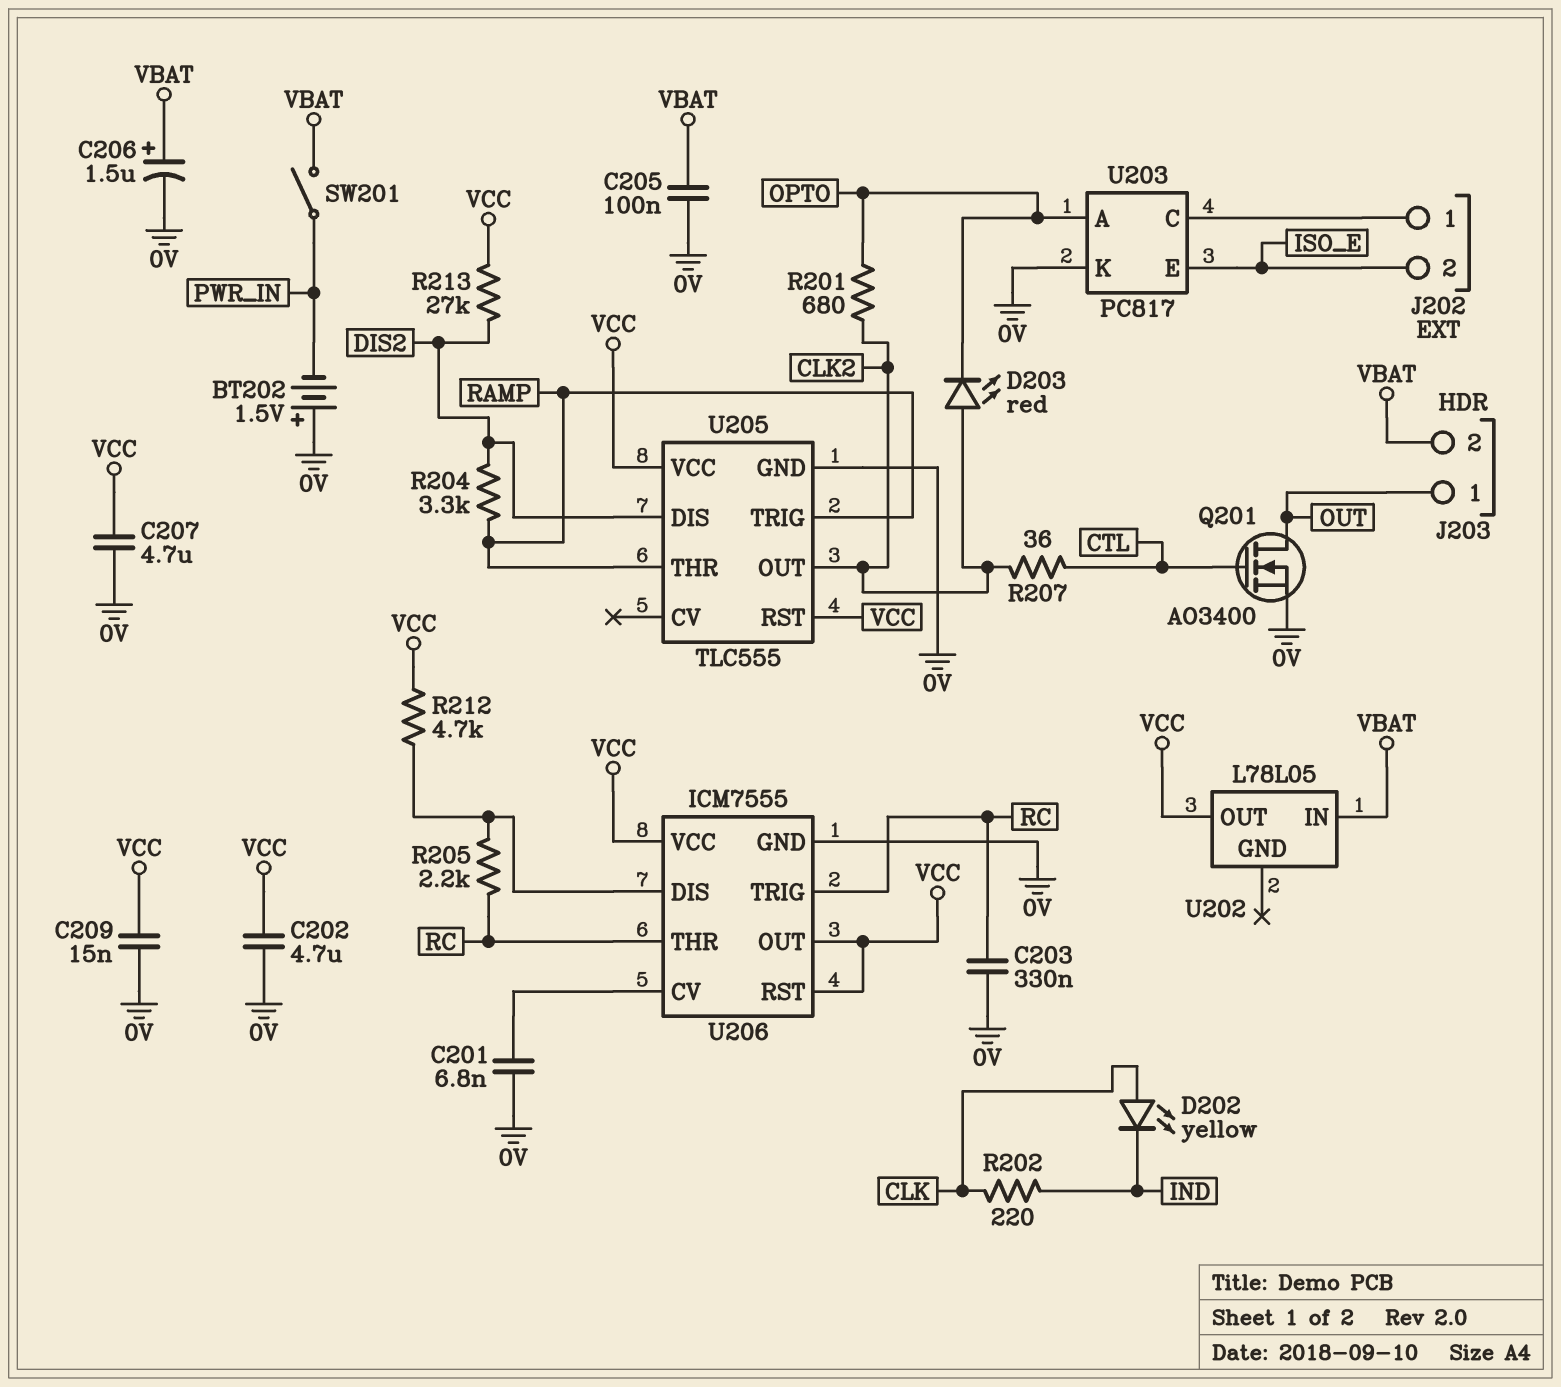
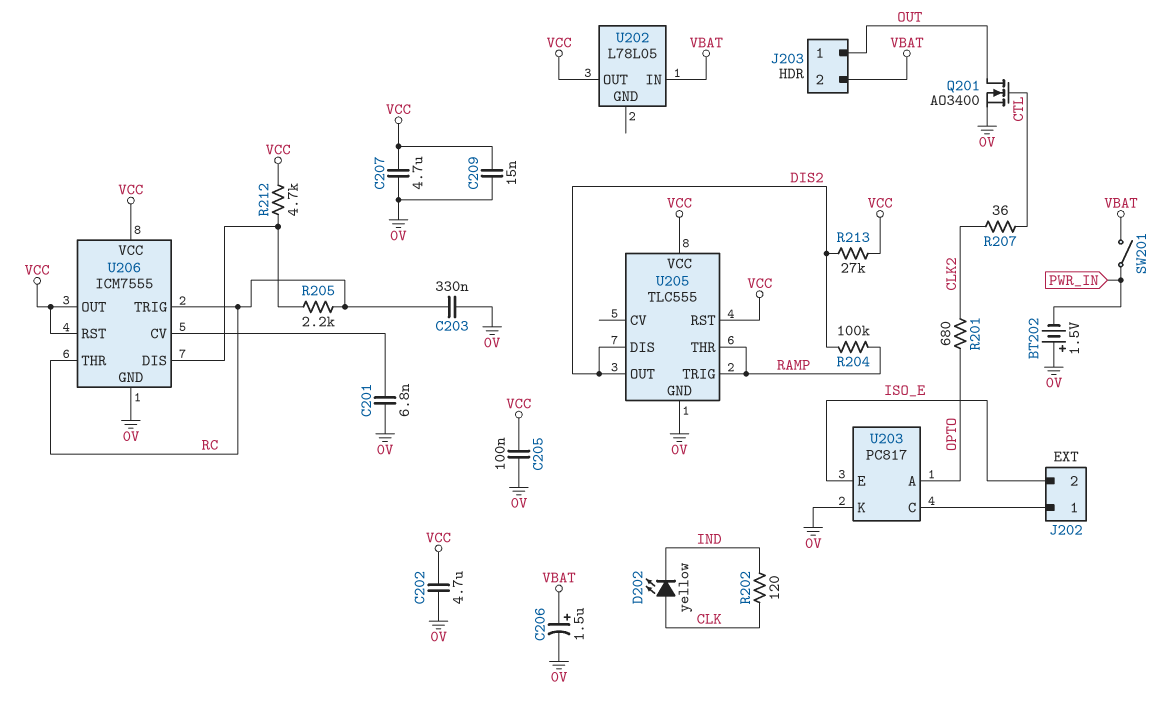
C205: 100nF (0V, VBAT) -> 100nF (0V, VCC)
D203: LED red (A CLK2, K OPTO) -> none
R202: 220 (CLK, IND) -> 120 (CLK, IND)
R204: 3.3k (DIS2, RAMP) -> 100k (DIS2, RAMP)
U205 pin OUT: CLK2 -> DIS2

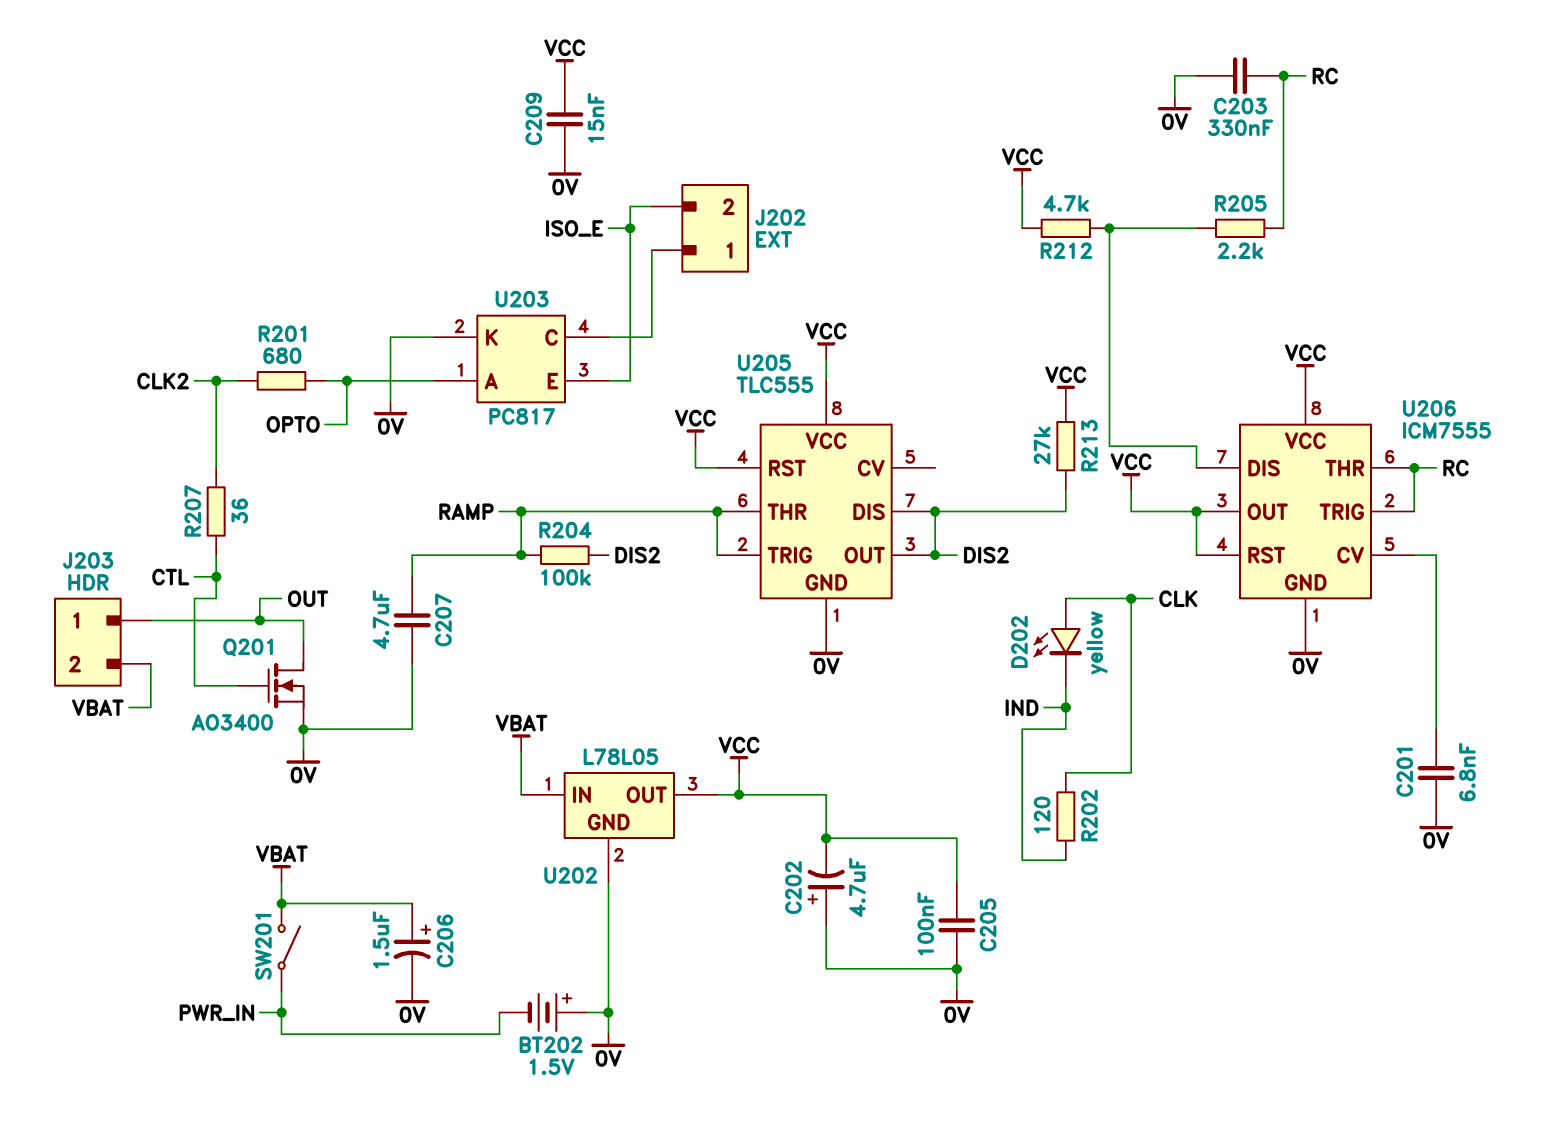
C202: 4.7uF (0V, VCC) -> 4.7uF (plus 0V, minus VCC)
C207: 4.7uF (0V, VCC) -> 4.7uF (0V, RAMP)
U202 pin GND: none -> 0V

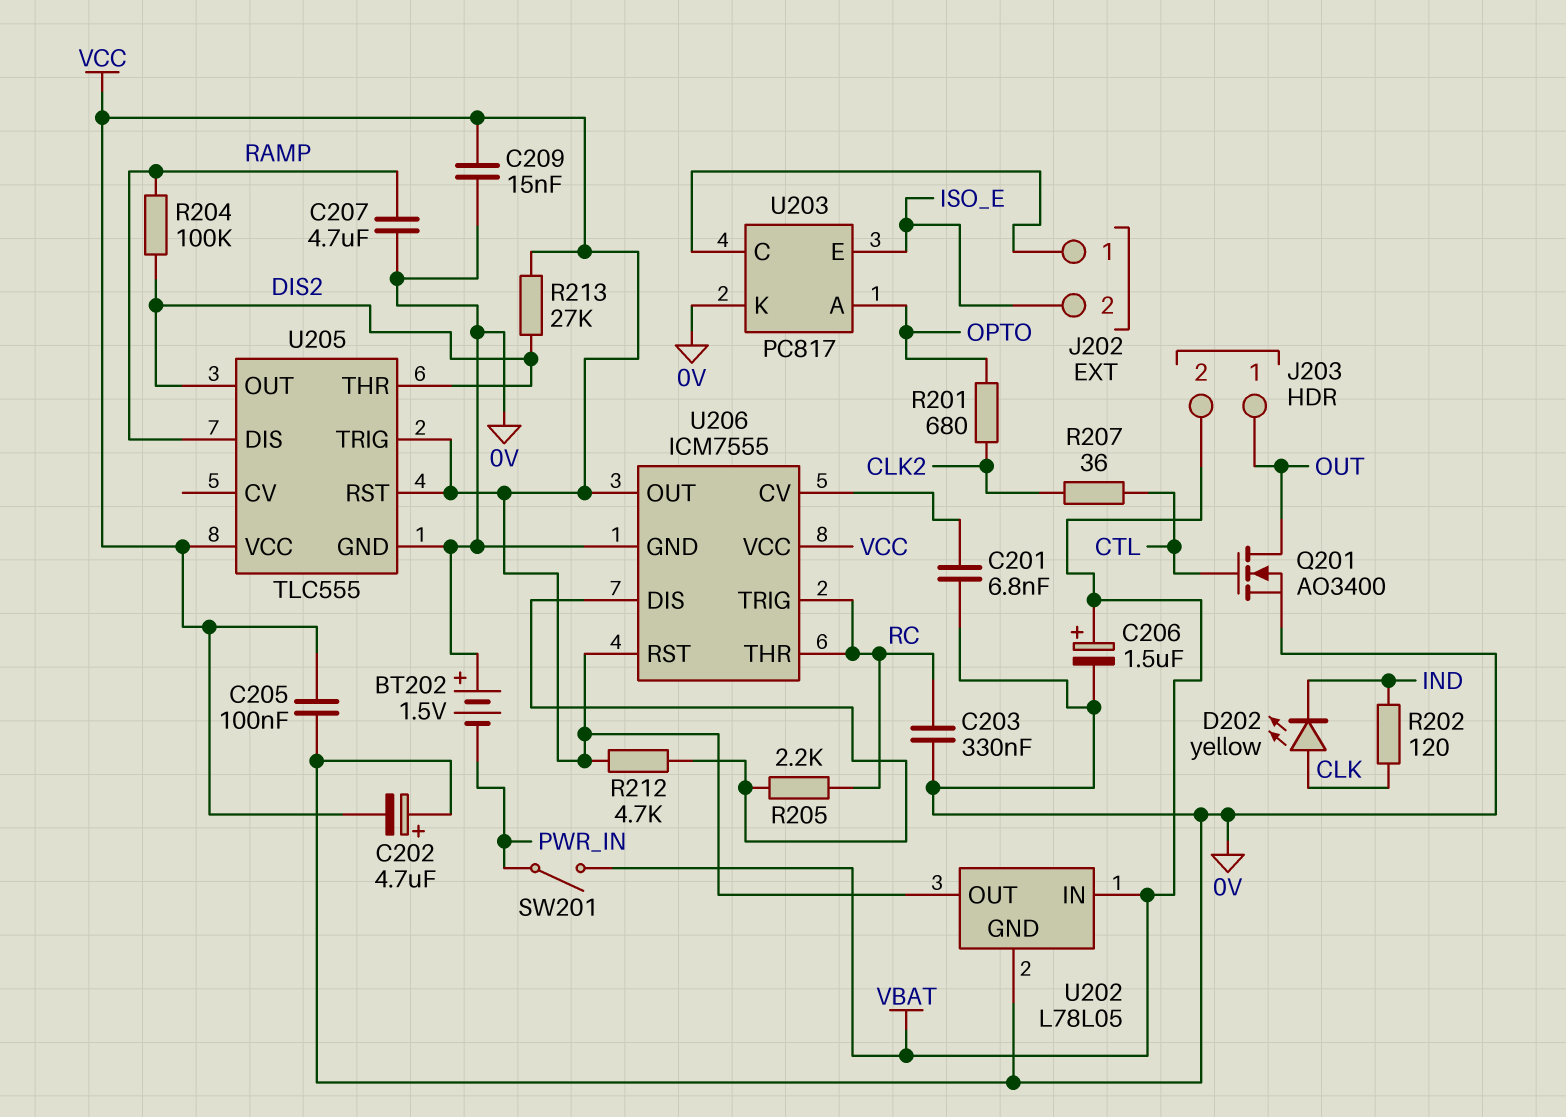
U205 pin DIS: DIS2 -> RAMP
U205 pin THR: RAMP -> DIS2
U205 pin TRIG: RAMP -> VCC

